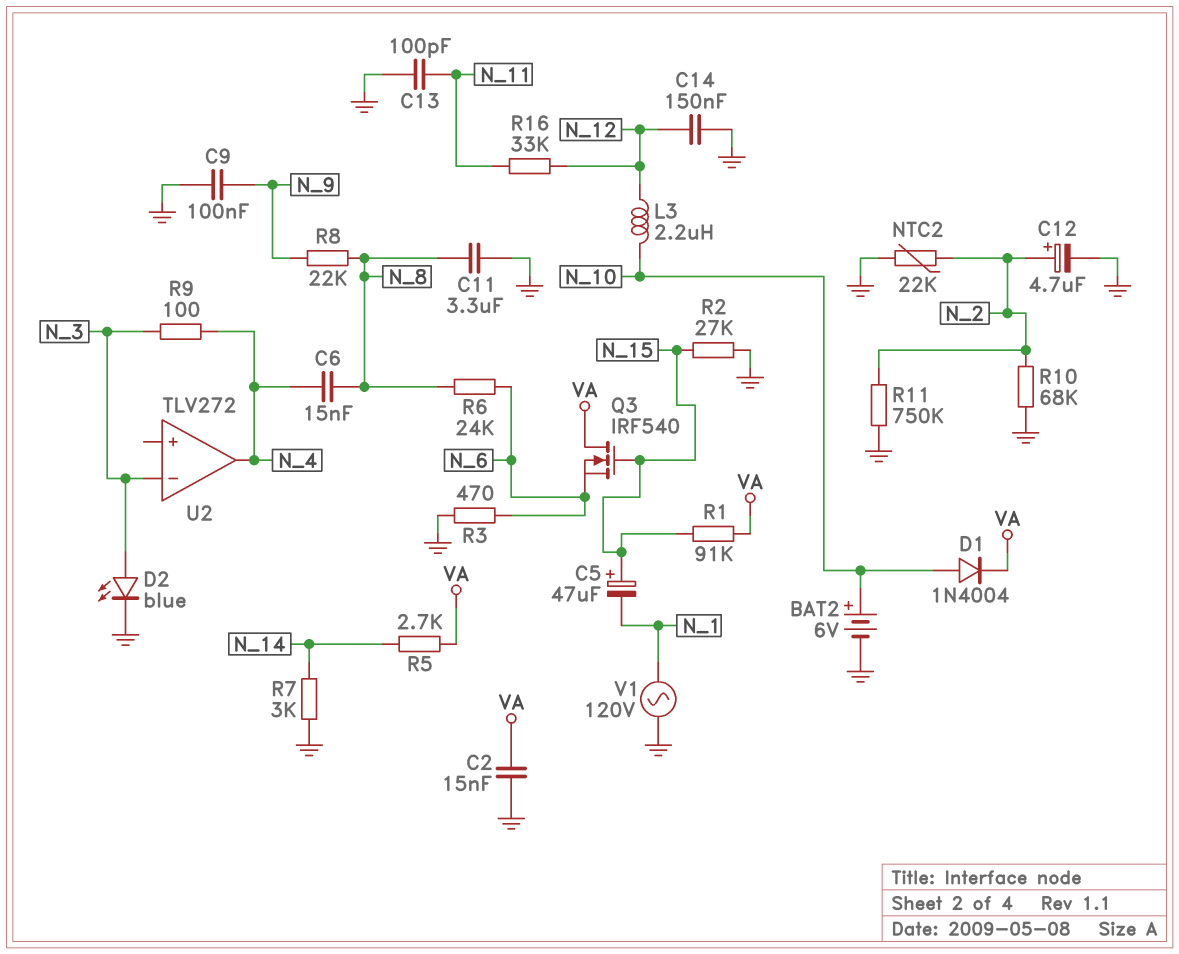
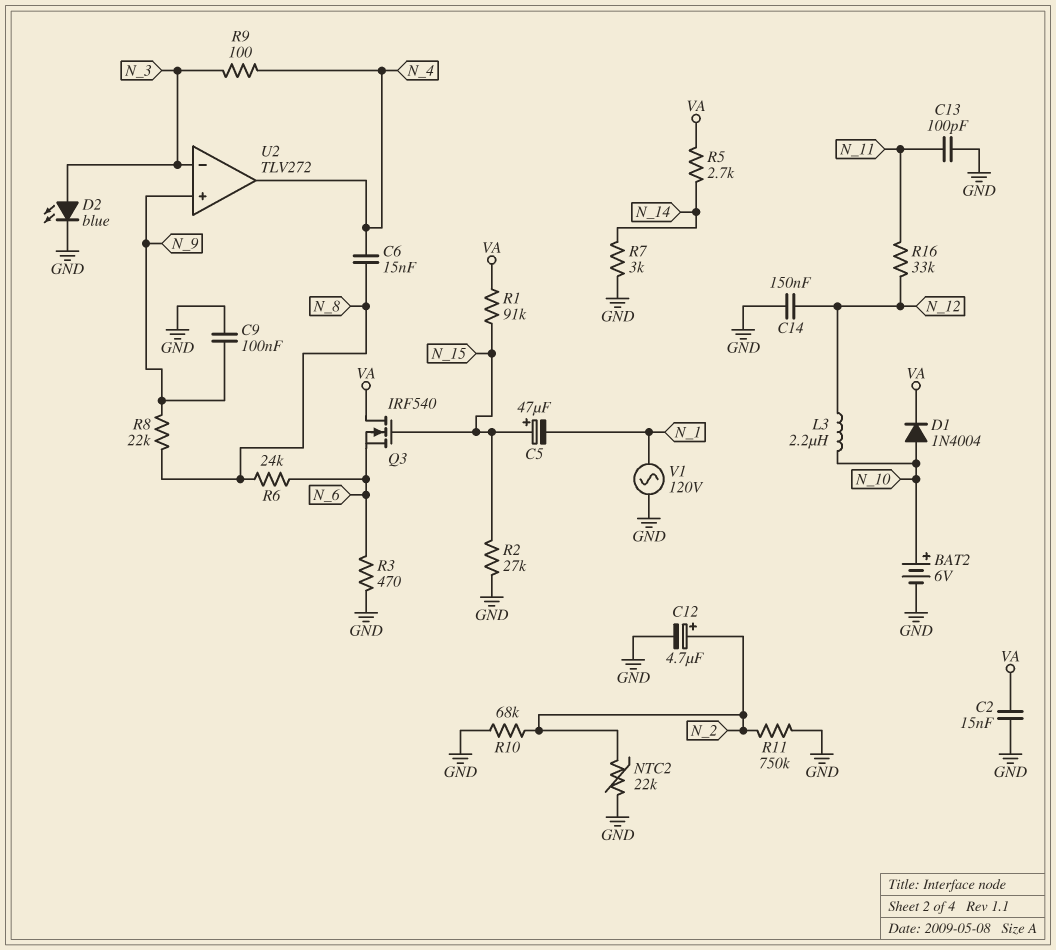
C11: 3.3uF (GND, N_8) -> none
U2 pin in+: none -> N_9

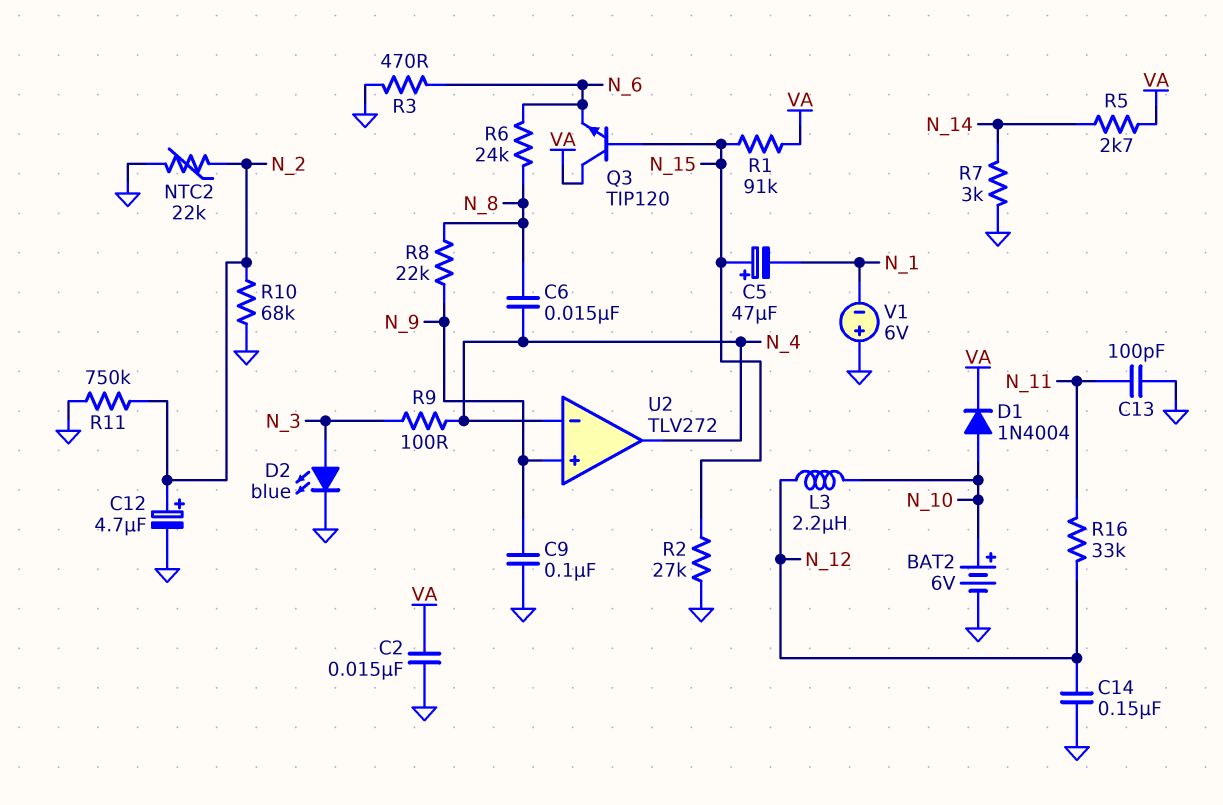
Q3: NMOS IRF540 (G N_15, D VA, S N_6) -> NPN TIP120 (B N_15, C VA, E N_6)
U2 pin in-: N_3 -> N_4
V1: AC 120V (GND, N_1) -> 6V (plus GND, minus N_1)

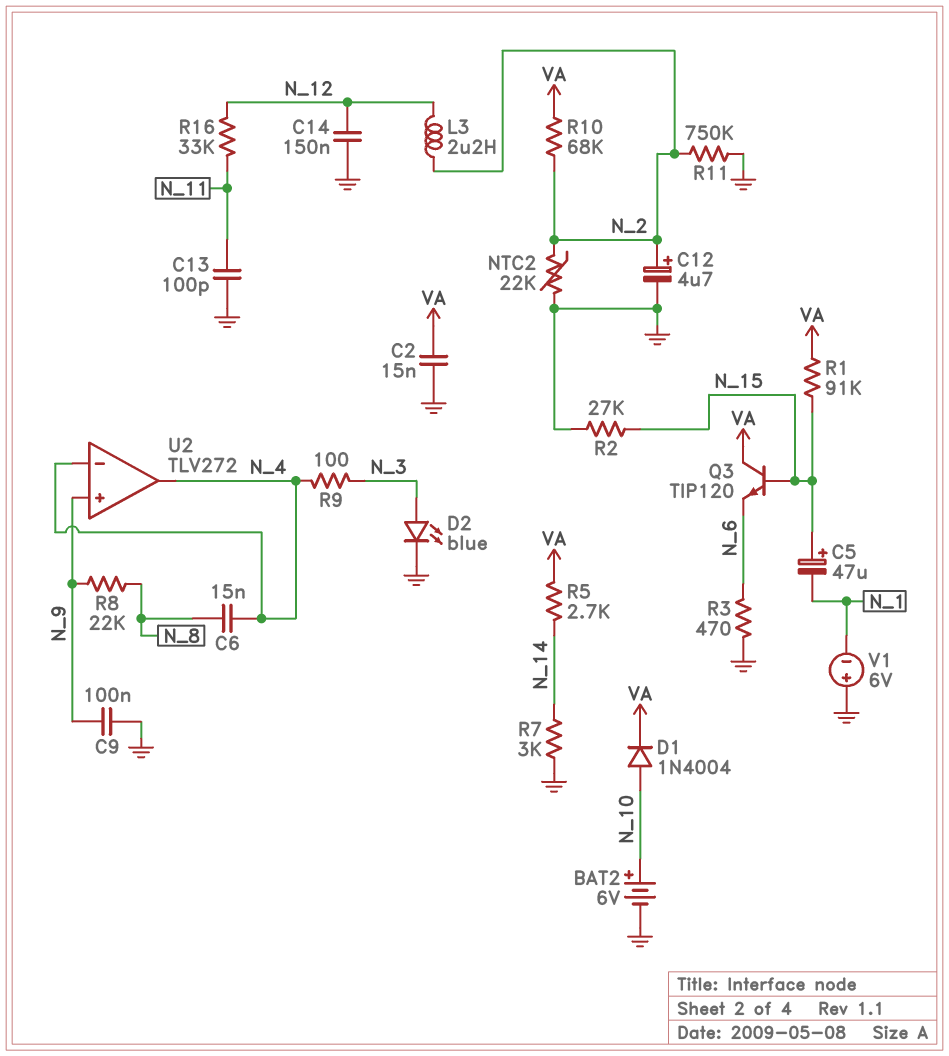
L3: 2.2uH (N_10, N_12) -> 2.2uH (N_2, N_12)
R6: 24k (N_6, N_8) -> none
R10: 68k (GND, N_2) -> 68k (N_2, VA)

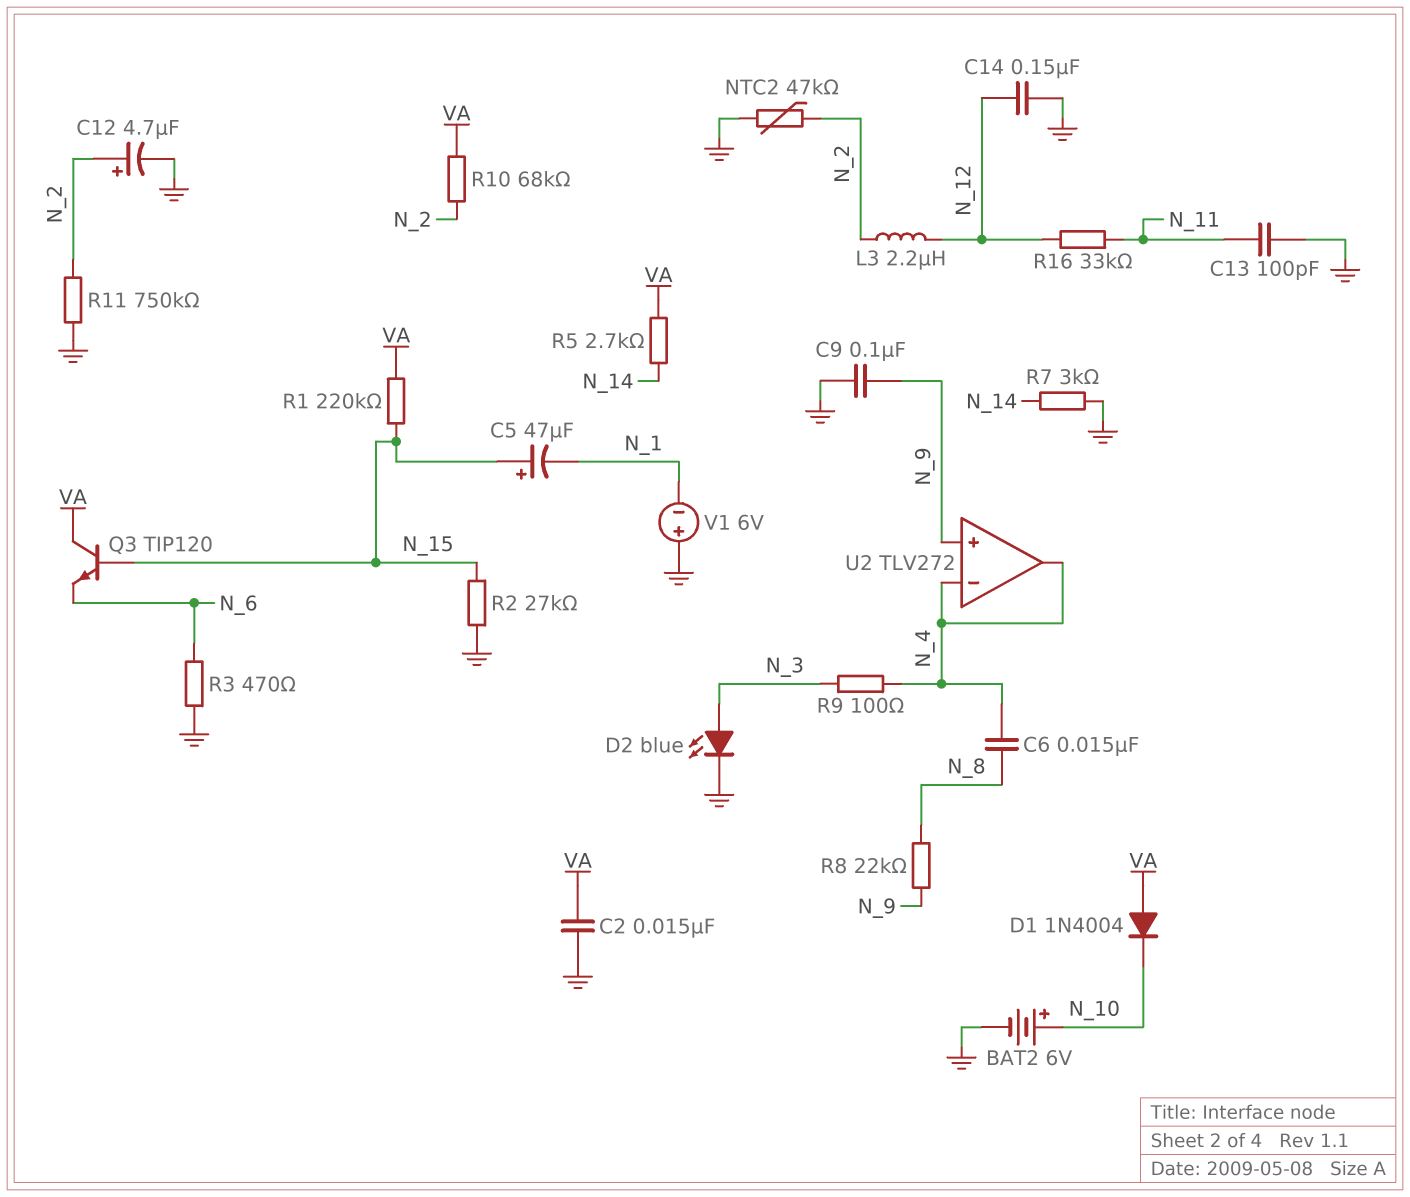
D1: diode 1N4004 (A N_10, K VA) -> diode 1N4004 (A VA, K N_10)
NTC2: 22k (GND, N_2) -> 47k (GND, N_2)
R1: 91k (N_15, VA) -> 220k (N_15, VA)

